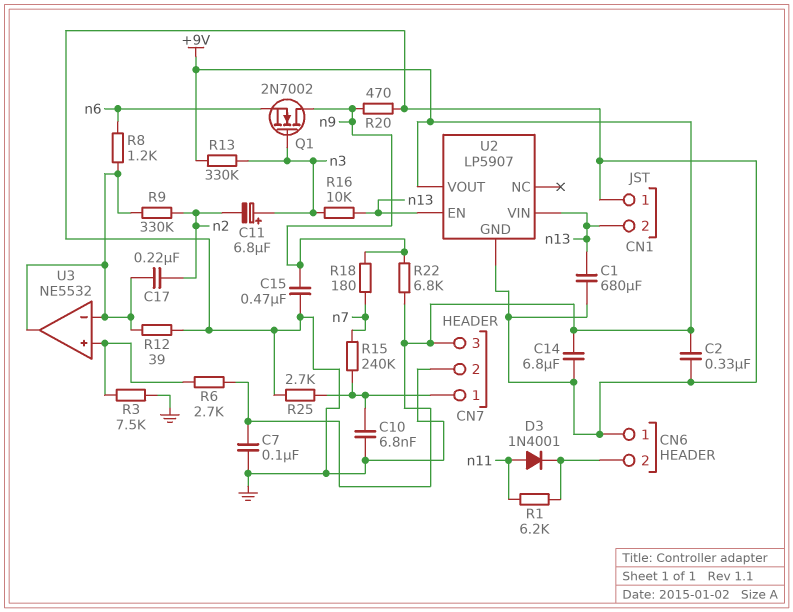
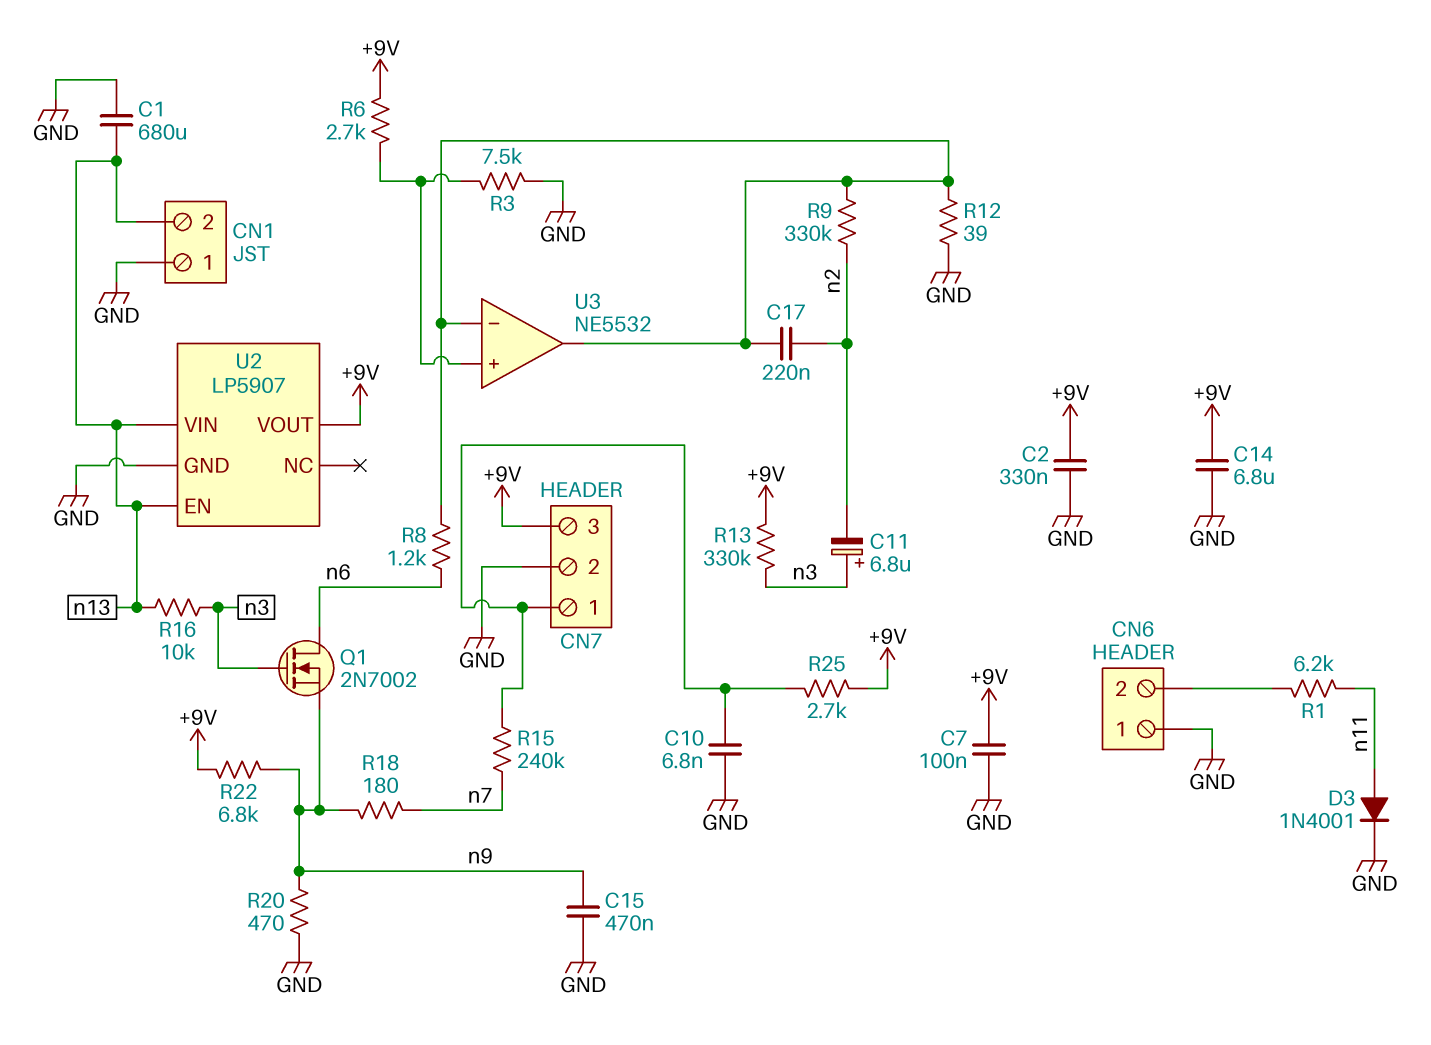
D3: diode 1N4001 (A n11, K CN6/2) -> diode 1N4001 (A n11, K GND)
Q1: NMOS 2N7002 (G n3, D n9, S n6) -> NMOS 2N7002 (G n3, D n6, S n9)
R25: 2.7k (CN7/1, GND) -> 2.7k (+9V, CN7/1)

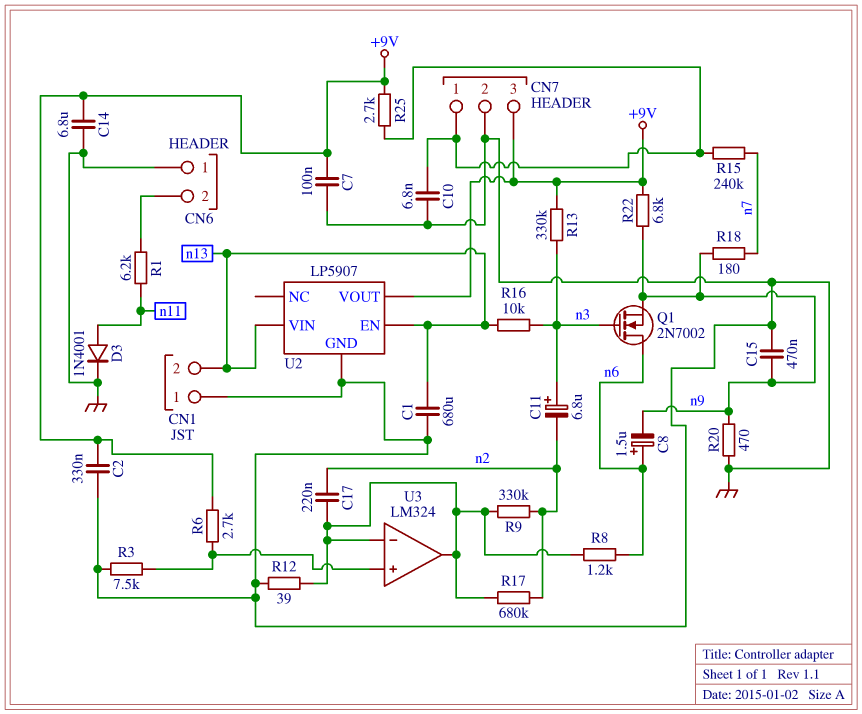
C8: none -> 1.5uF (plus n6, minus n9)
R17: none -> 680k (U3/in-, n2)
U3: NE5532 -> LM324

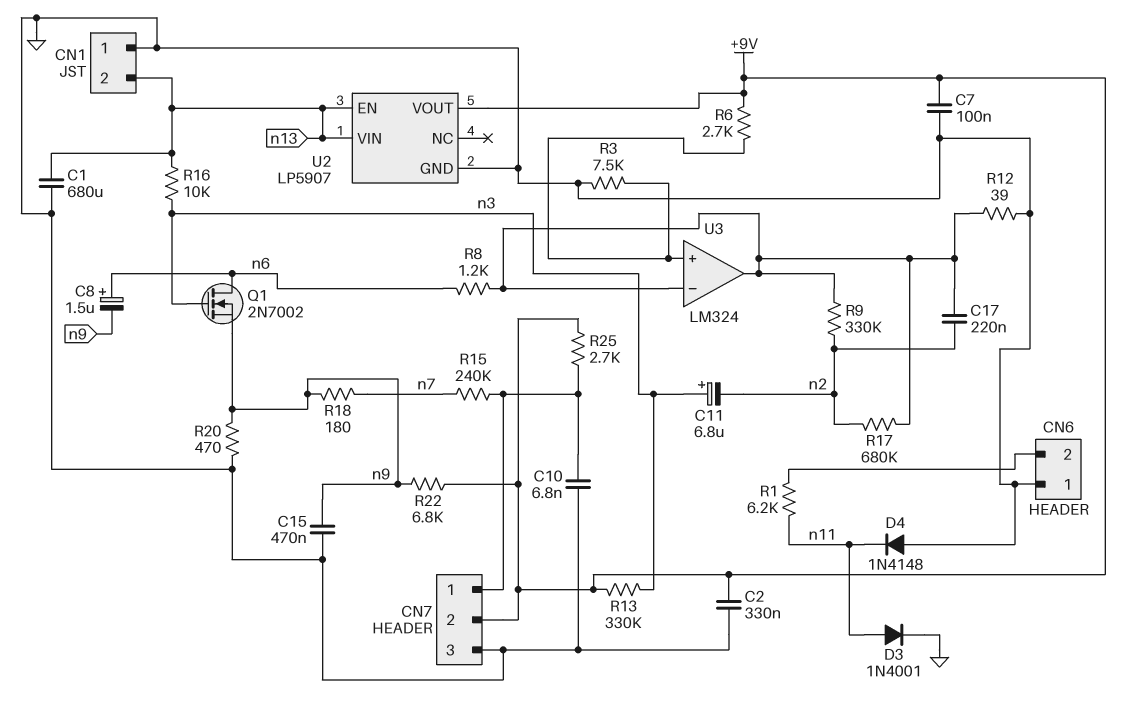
C14: 6.8uF (+9V, GND) -> none
CN7 pin 2: GND -> +9V
CN7 pin 3: +9V -> GND
D4: none -> diode 1N4148 (A GND, K n11)

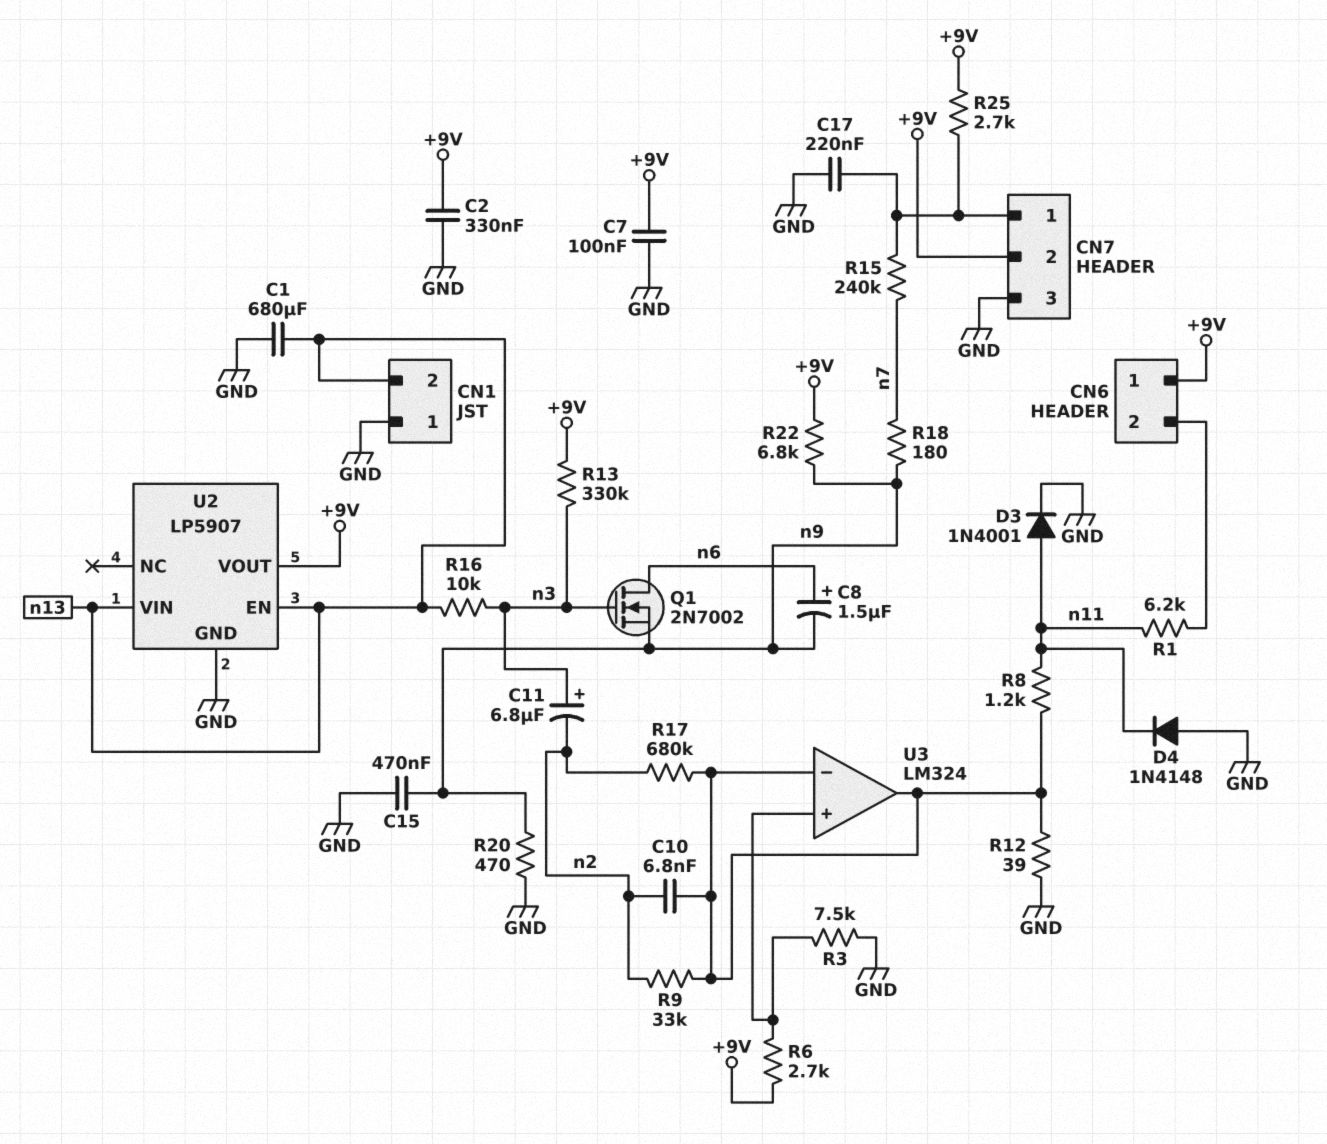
C10: 6.8nF (CN7/1, GND) -> 6.8nF (U3/in-, n2)
C17: 220nF (U3/in-, n2) -> 220nF (CN7/1, GND)
CN6 pin 1: GND -> +9V
R8: 1.2k (U3/in-, n6) -> 1.2k (U3/in-, n11)
R9: 330k (U3/in-, n2) -> 33k (U3/in-, n2)

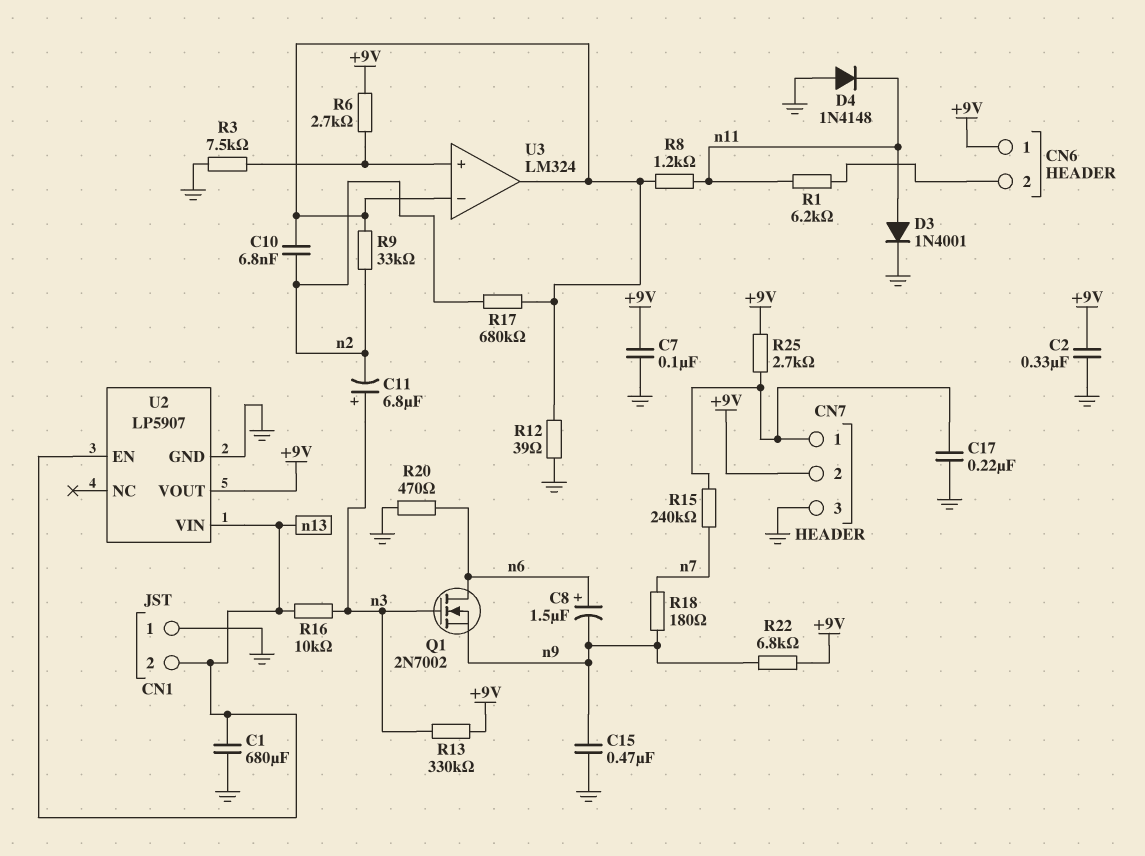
R20: 470 (GND, n9) -> 470 (GND, n6)

